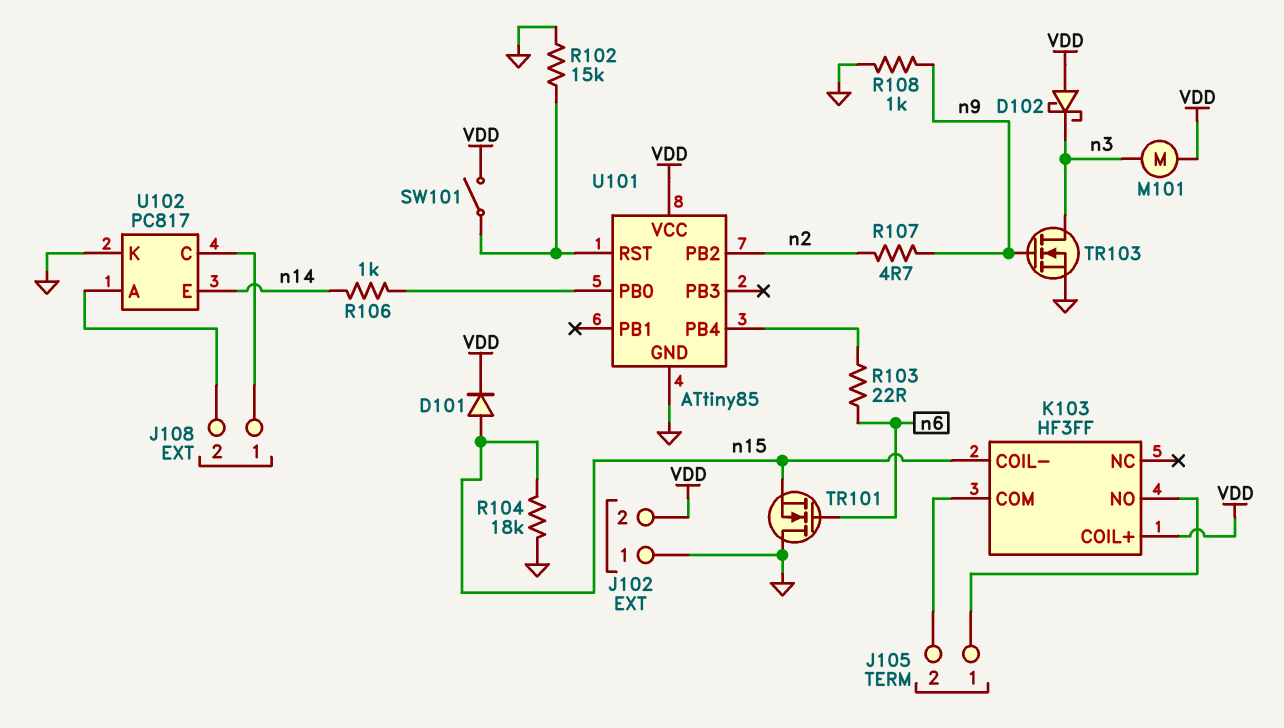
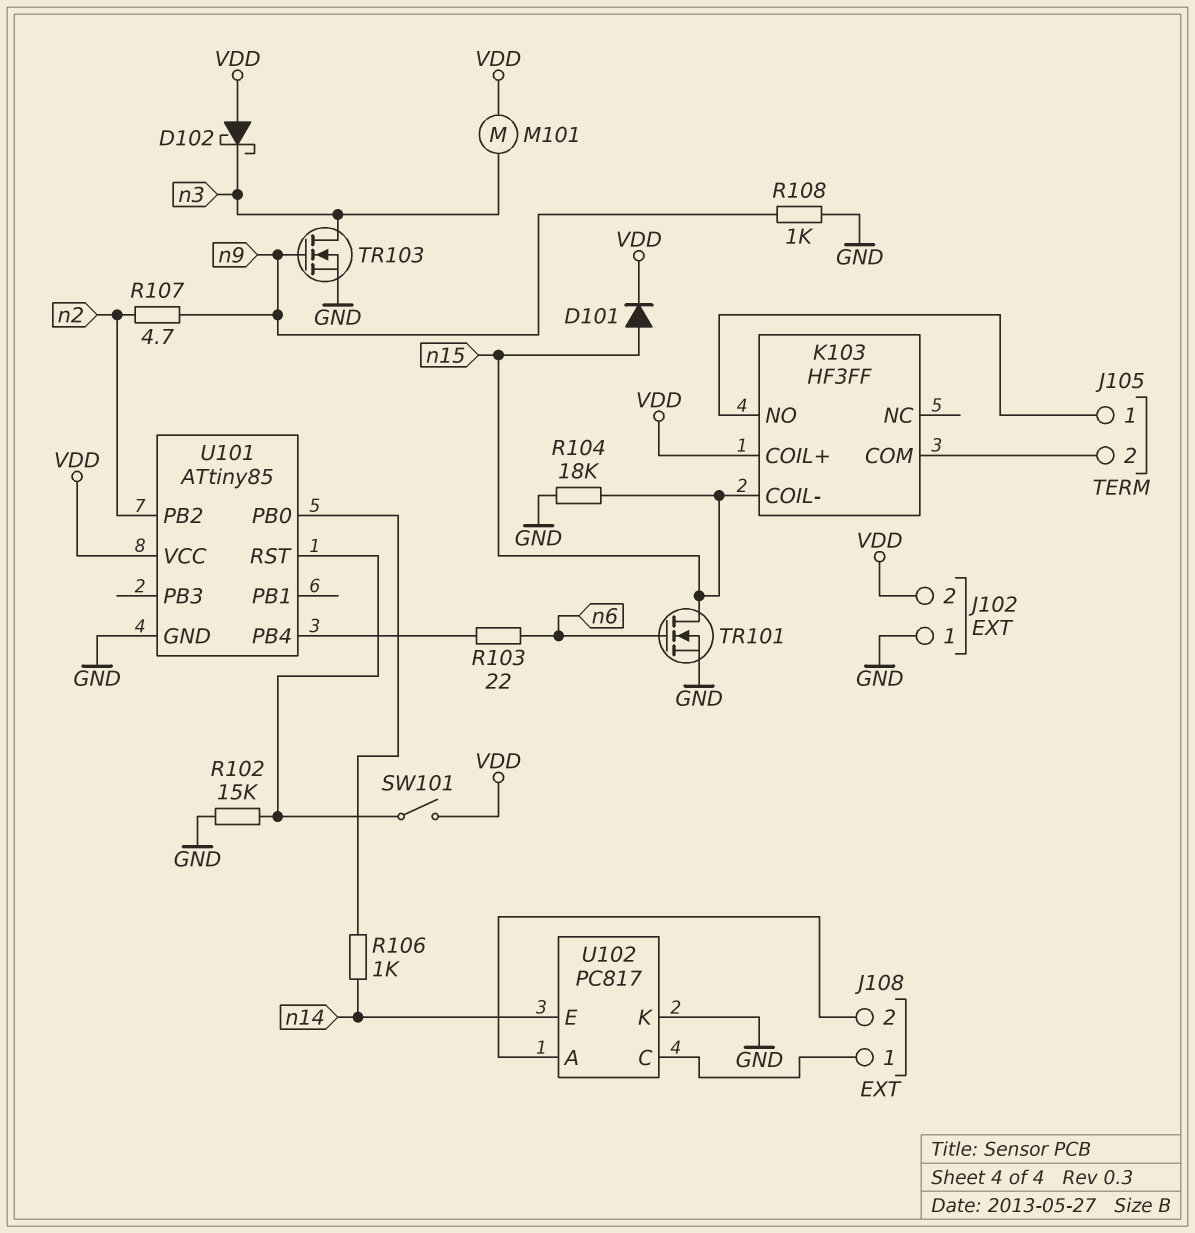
TR101: NMOS (G n6, D GND, S n15) -> NMOS (G n6, D n15, S GND)

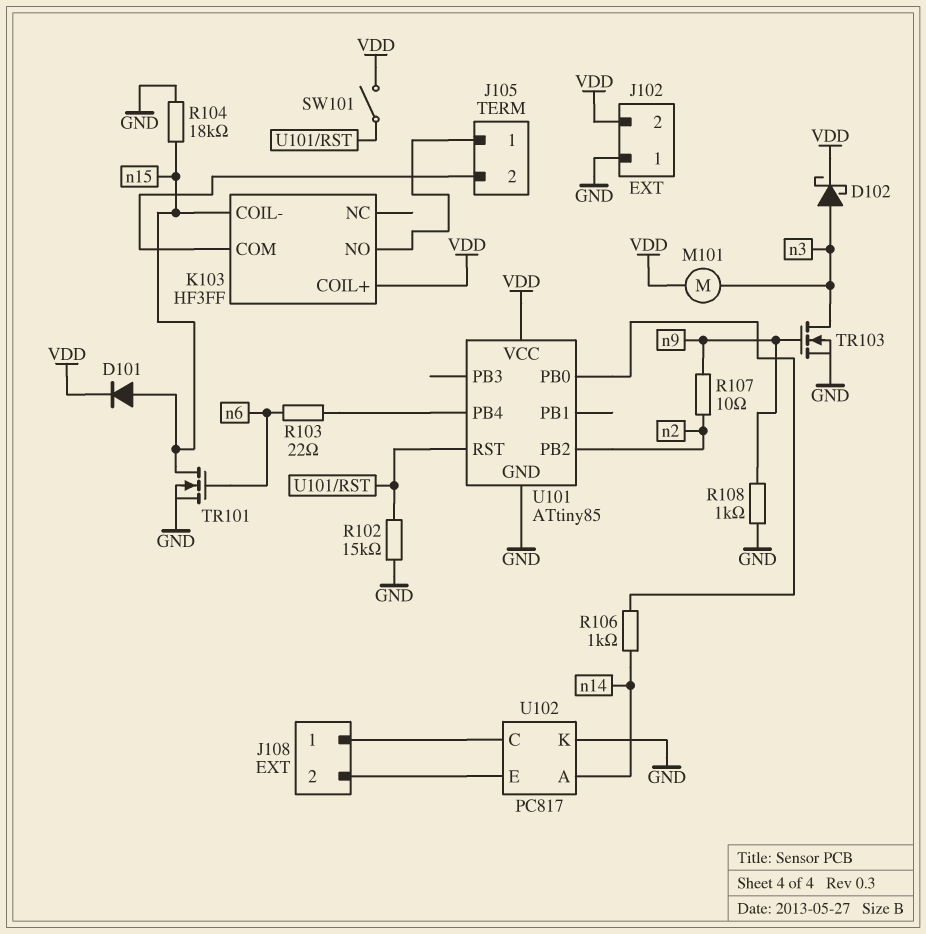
D102: schottky (A VDD, K n3) -> schottky (A n3, K VDD)
R107: 4.7 (n2, n9) -> 10 (n2, n9)
U102 pin A: J108/2 -> n14
U102 pin E: n14 -> J108/2

